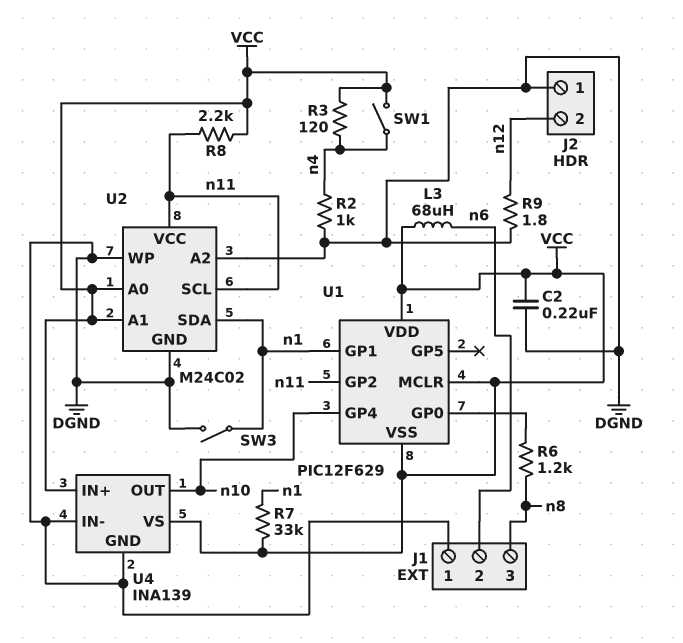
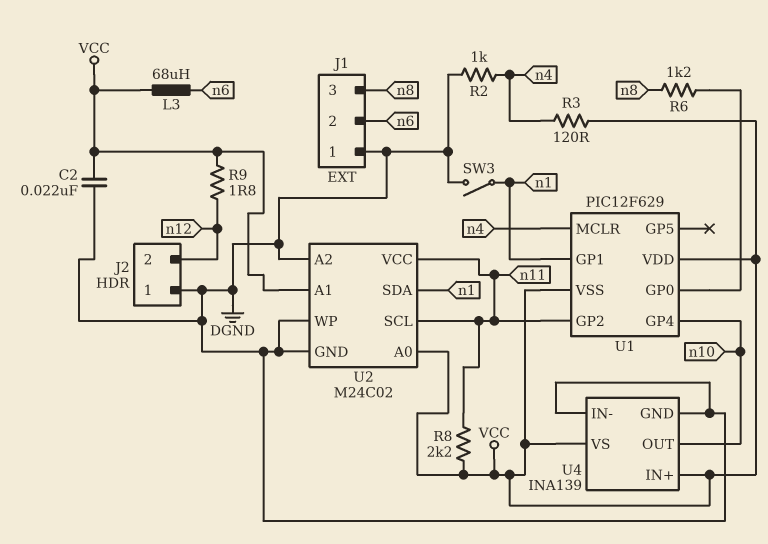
C2: 220nF (DGND, VCC) -> 22nF (DGND, VCC)
R7: 33k (VCC, n1) -> none
R9: 1.8 (DGND, n12) -> 1.8 (VCC, n12)
SW1: switch (VCC, n4) -> none
U1 pin MCLR: VCC -> n4

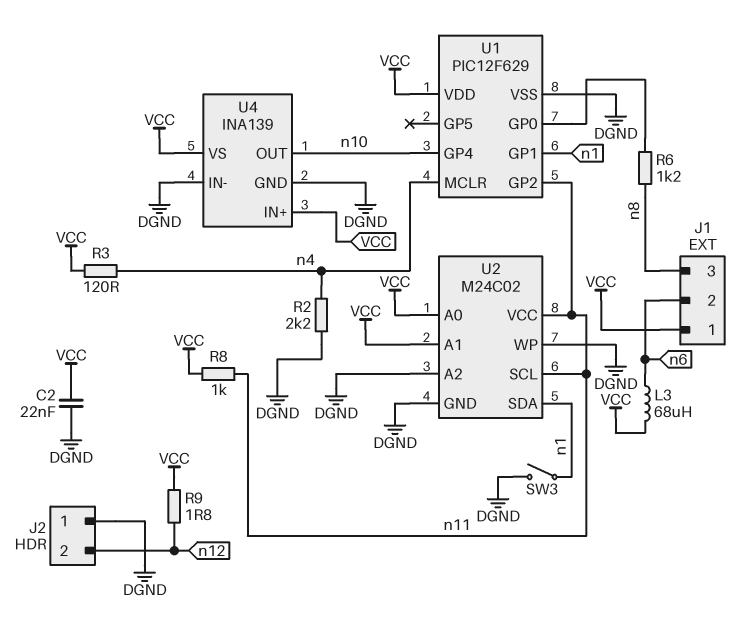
J1 pin 1: DGND -> VCC
R2: 1k (DGND, n4) -> 2.2k (DGND, n4)
R8: 2.2k (VCC, n11) -> 1k (VCC, n11)
U1 pin VSS: VCC -> DGND

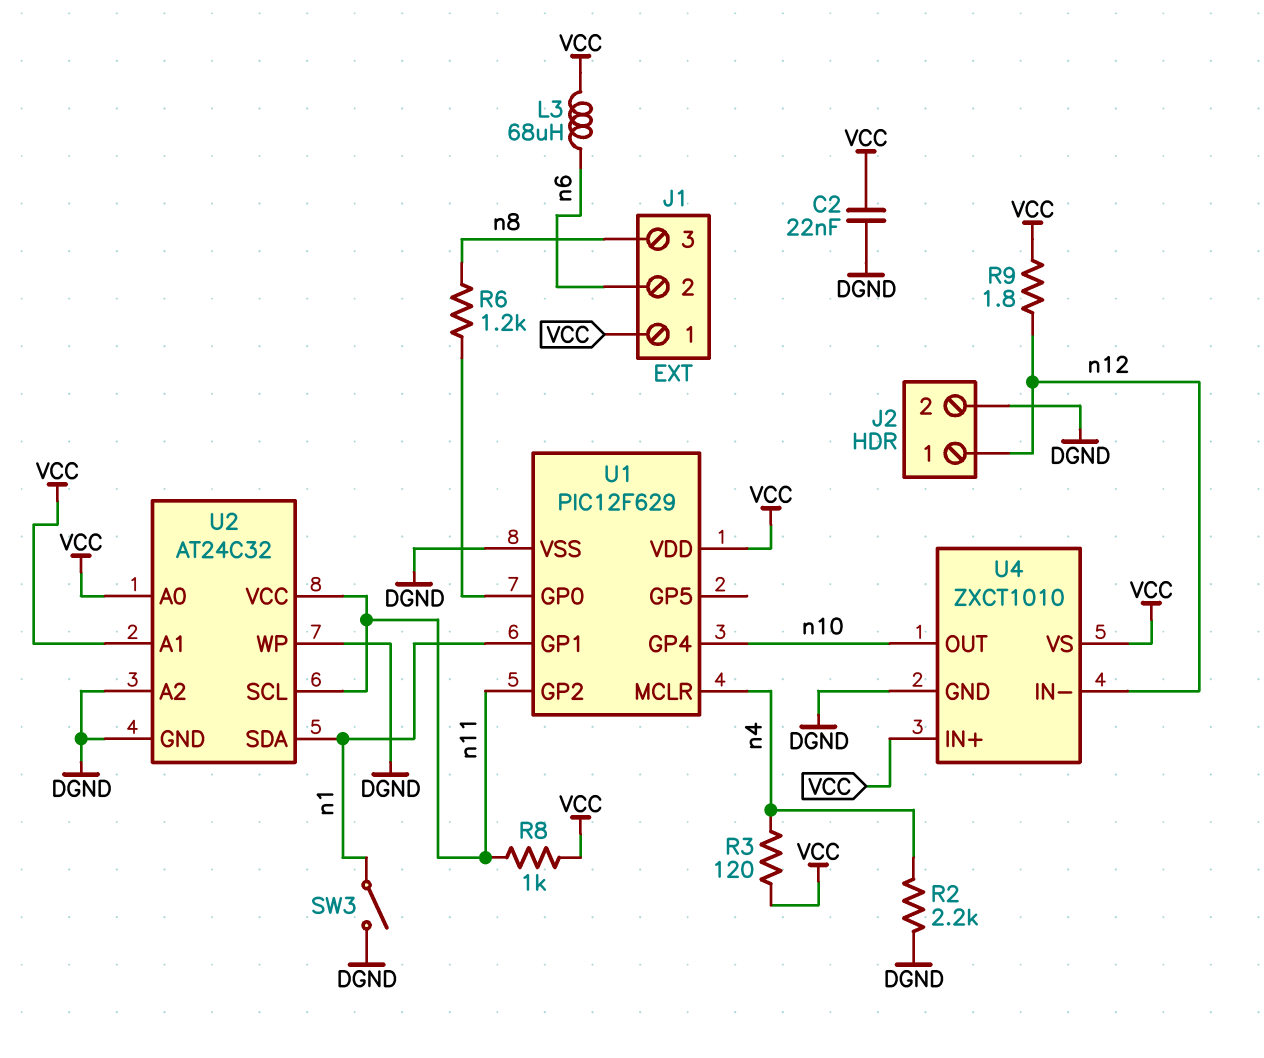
J2 pin 1: DGND -> n12
J2 pin 2: n12 -> DGND
U2: M24C02 -> AT24C32
U4: INA139 -> ZXCT1010
U4 pin IN-: DGND -> n12

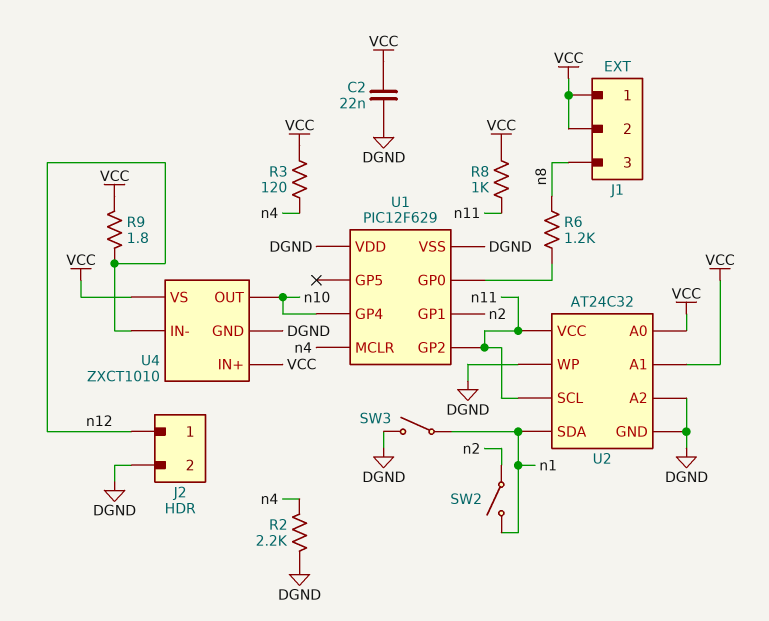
J1 pin 2: n6 -> VCC
L3: 68uH (VCC, n6) -> none
SW2: none -> switch (n1, n2)
U1 pin GP1: n1 -> n2
U1 pin VDD: VCC -> DGND

